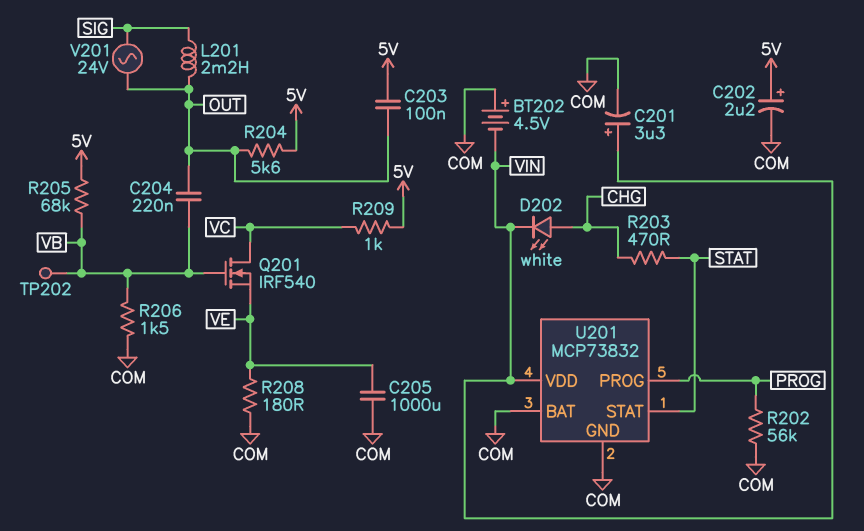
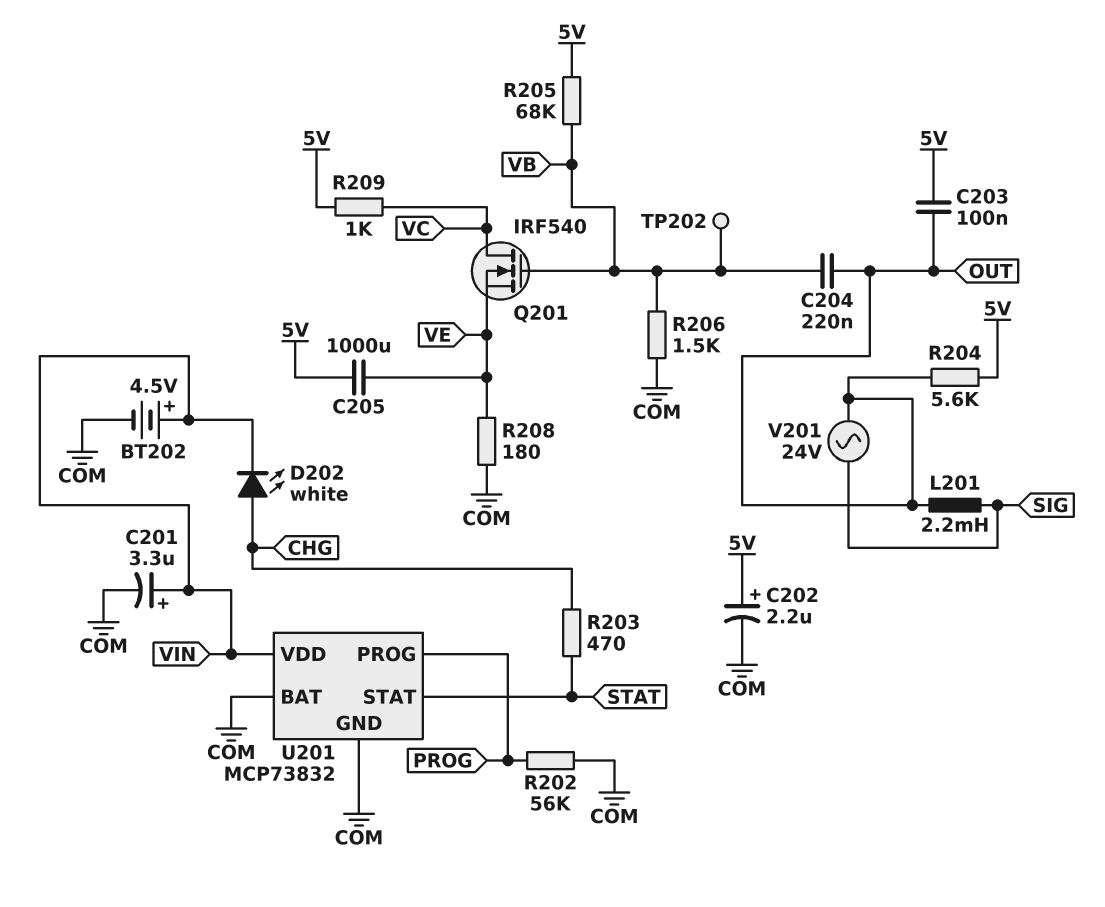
BT202: 4.5V (plus COM, minus VIN) -> 4.5V (plus VIN, minus COM)
C205: 1000uF (COM, VE) -> 1000uF (5V, VE)

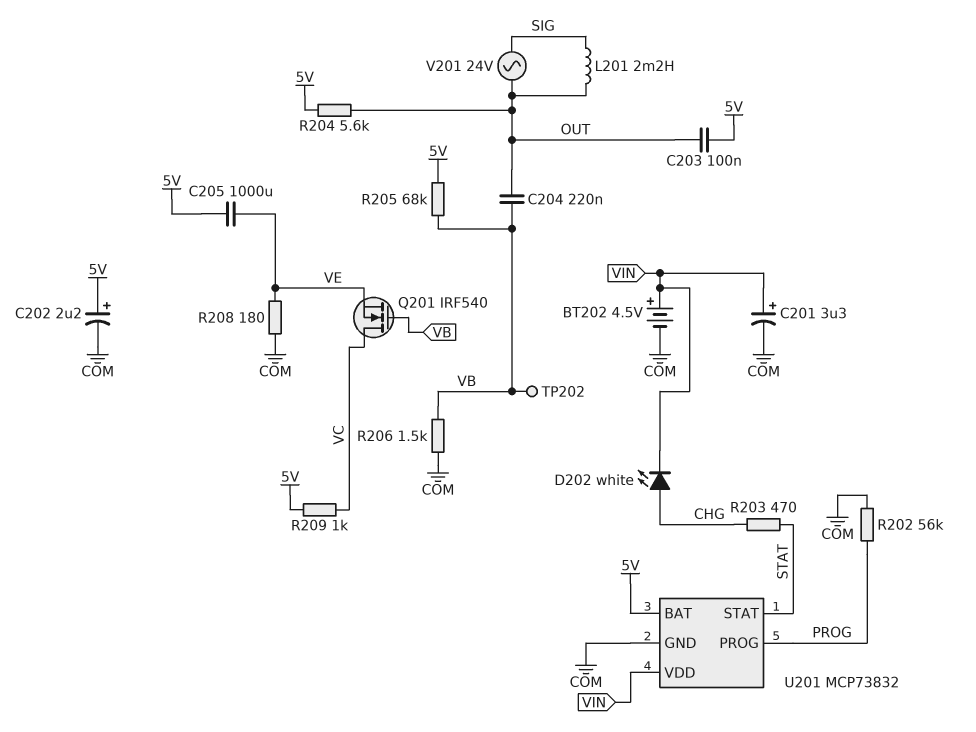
U201 pin BAT: COM -> 5V

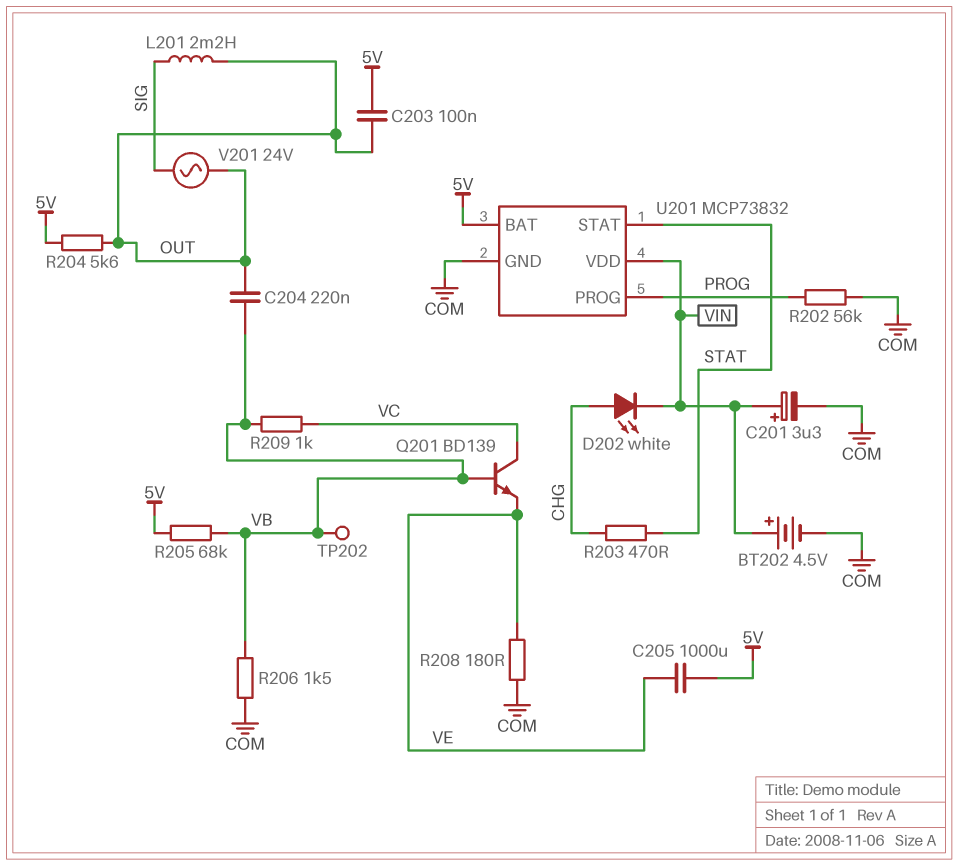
C202: 2.2uF (plus 5V, minus COM) -> none
Q201: NMOS IRF540 (G VB, D VC, S VE) -> NPN BD139 (B VB, C VC, E VE)
R209: 1k (5V, VC) -> 1k (VB, VC)

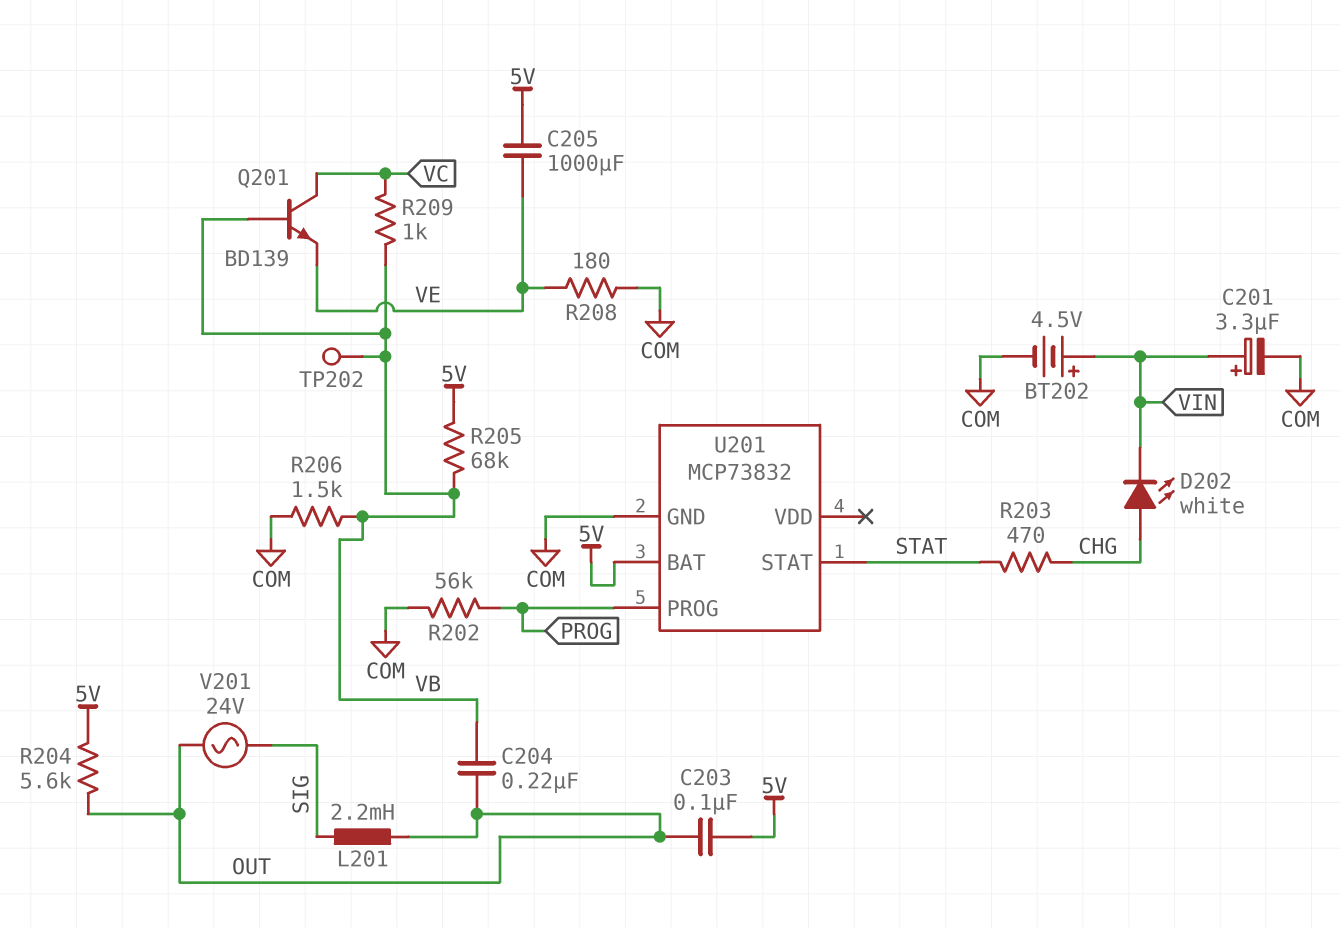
U201 pin VDD: VIN -> none

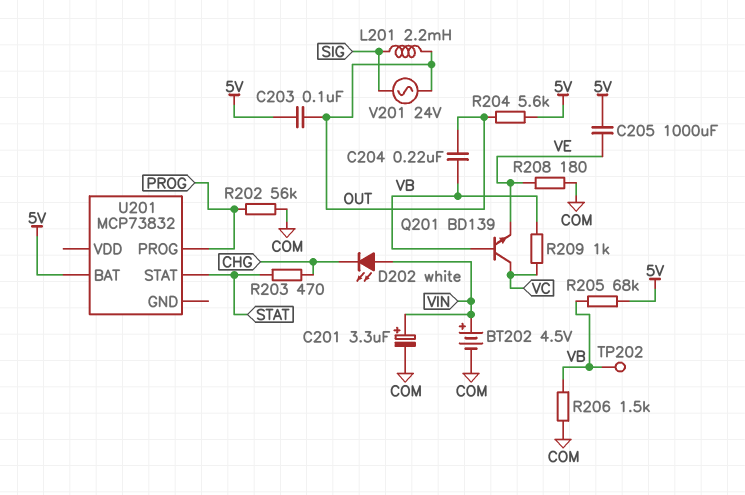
D202: LED white (A CHG, K VIN) -> LED white (A VIN, K CHG)
U201 pin GND: COM -> none

